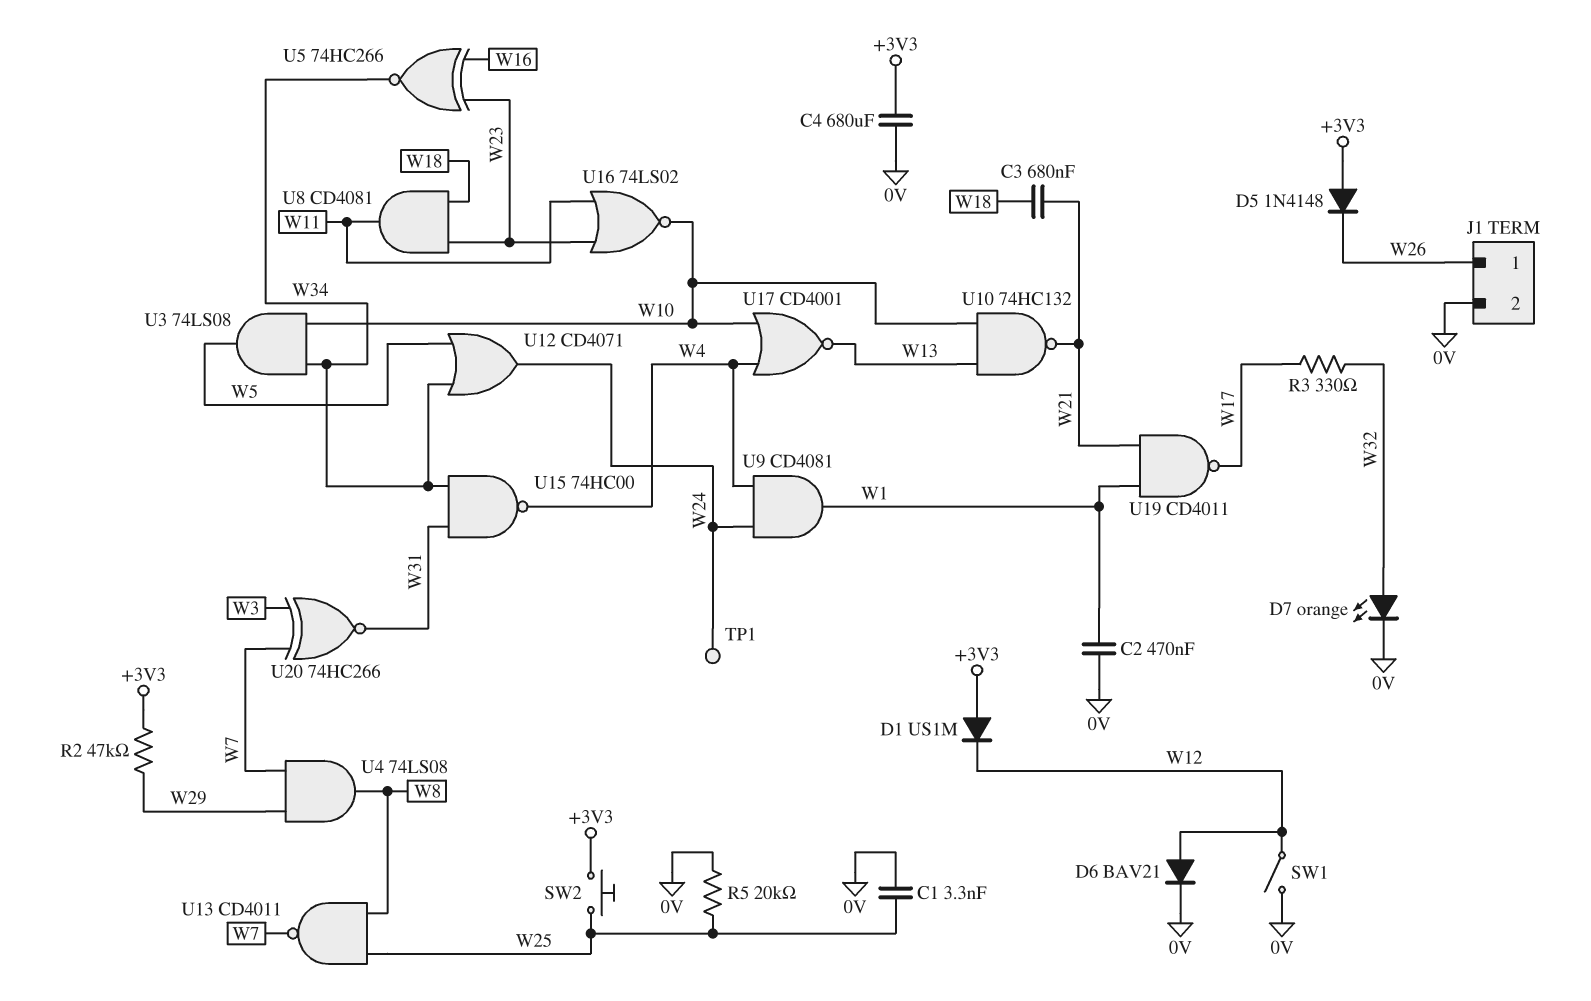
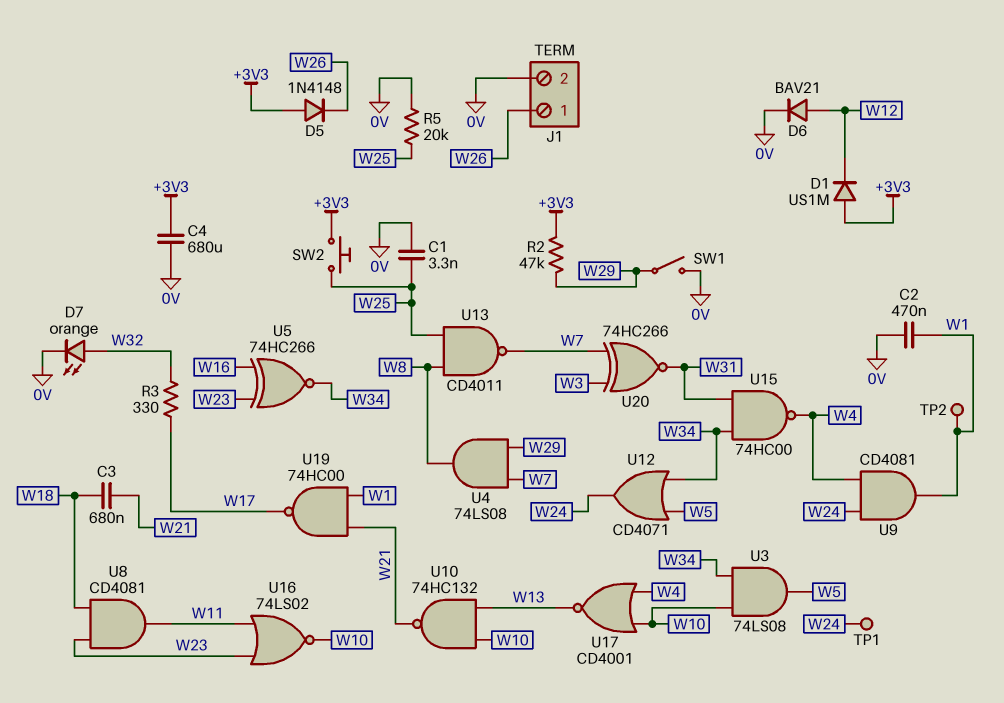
SW1: switch (0V, W12) -> switch (0V, W29)
TP2: none -> test point (W1)
U19: NAND CD4011 (in W1, in W21, out W17) -> NAND 74HC00 (in W1, in W21, out W17)

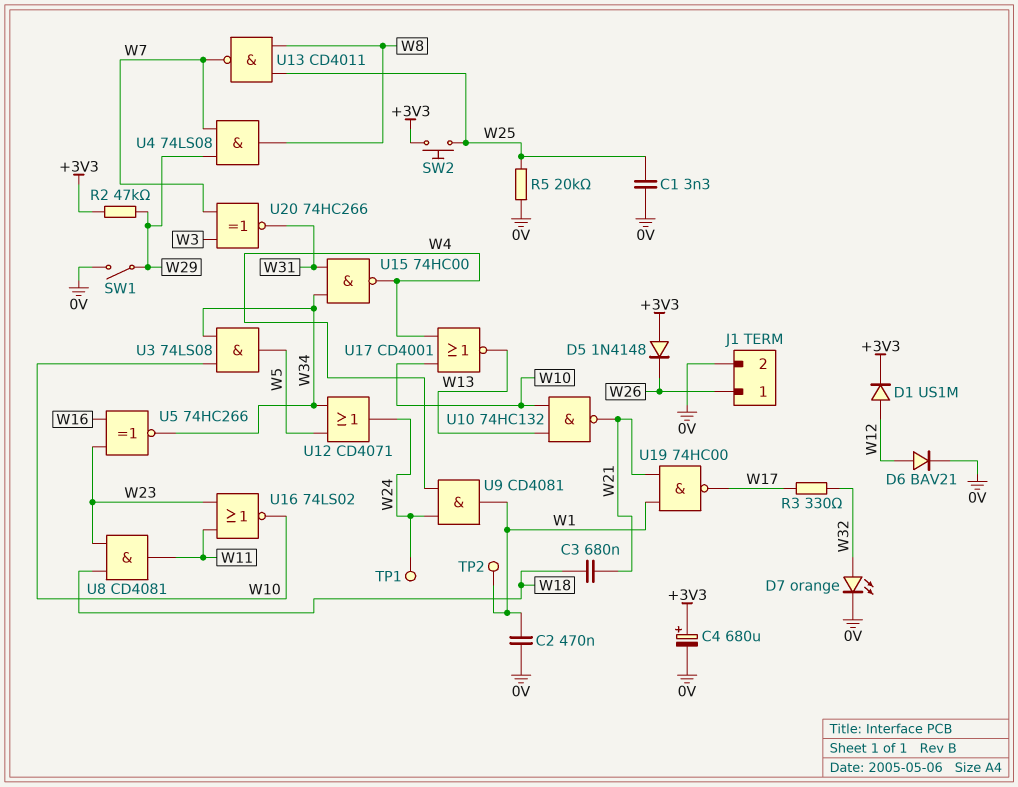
C4: 680uF (+3V3, 0V) -> 680uF (plus +3V3, minus 0V)
D1: diode US1M (A +3V3, K W12) -> diode US1M (A W12, K +3V3)

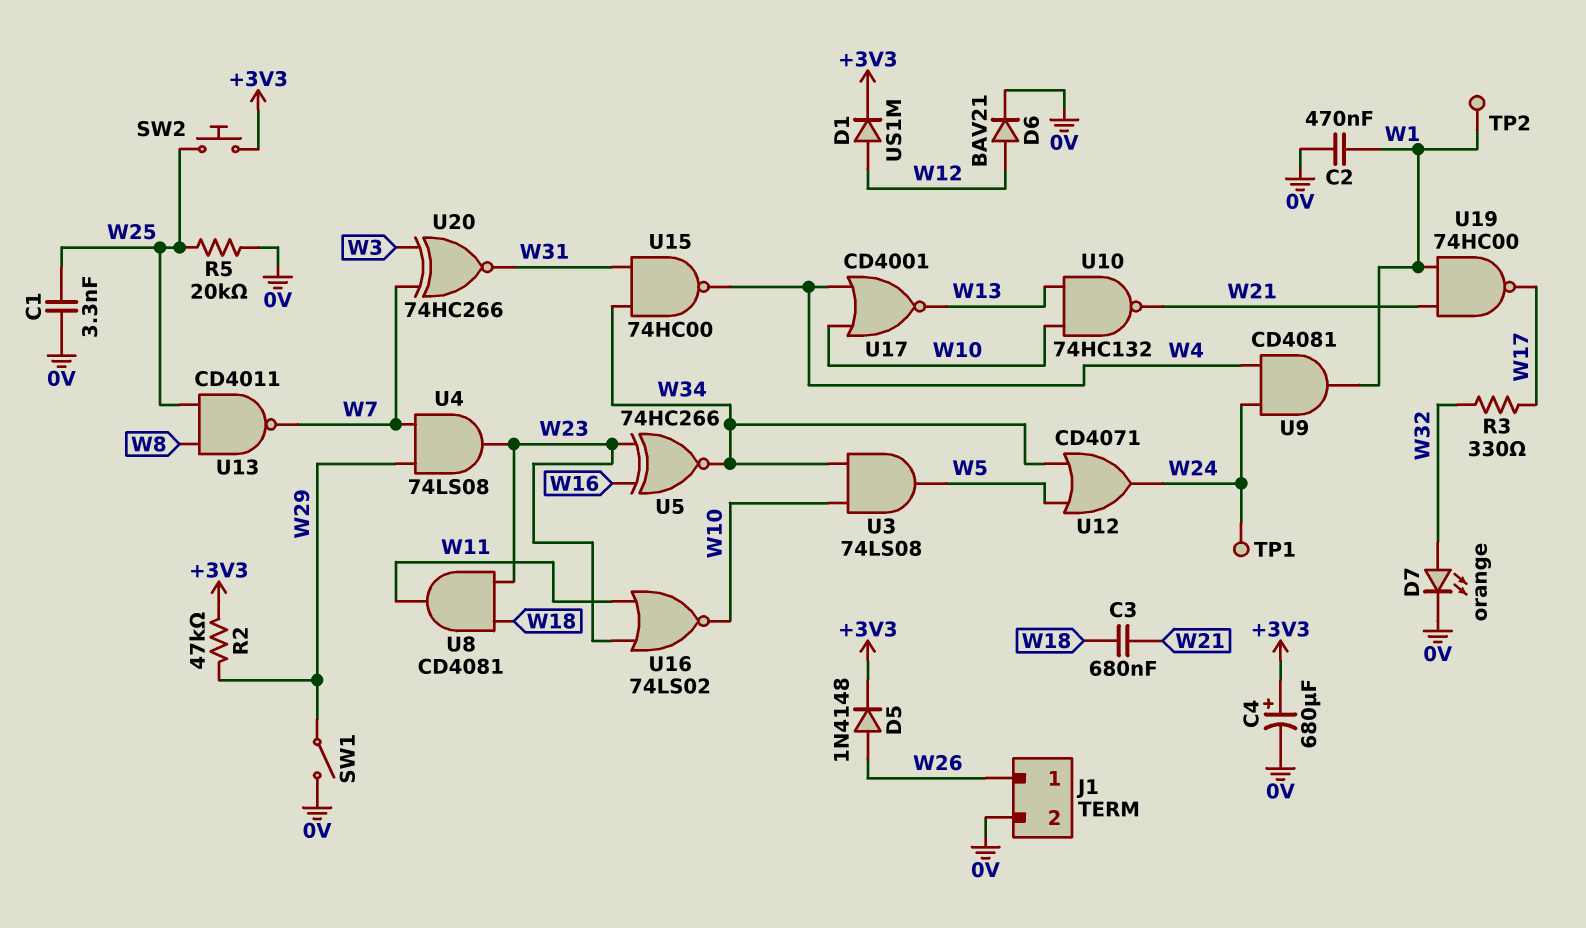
D5: diode 1N4148 (A +3V3, K W26) -> diode 1N4148 (A W26, K +3V3)
U4: AND 74LS08 (in W7, in W29, out W8) -> AND 74LS08 (in W7, in W29, out W23)

